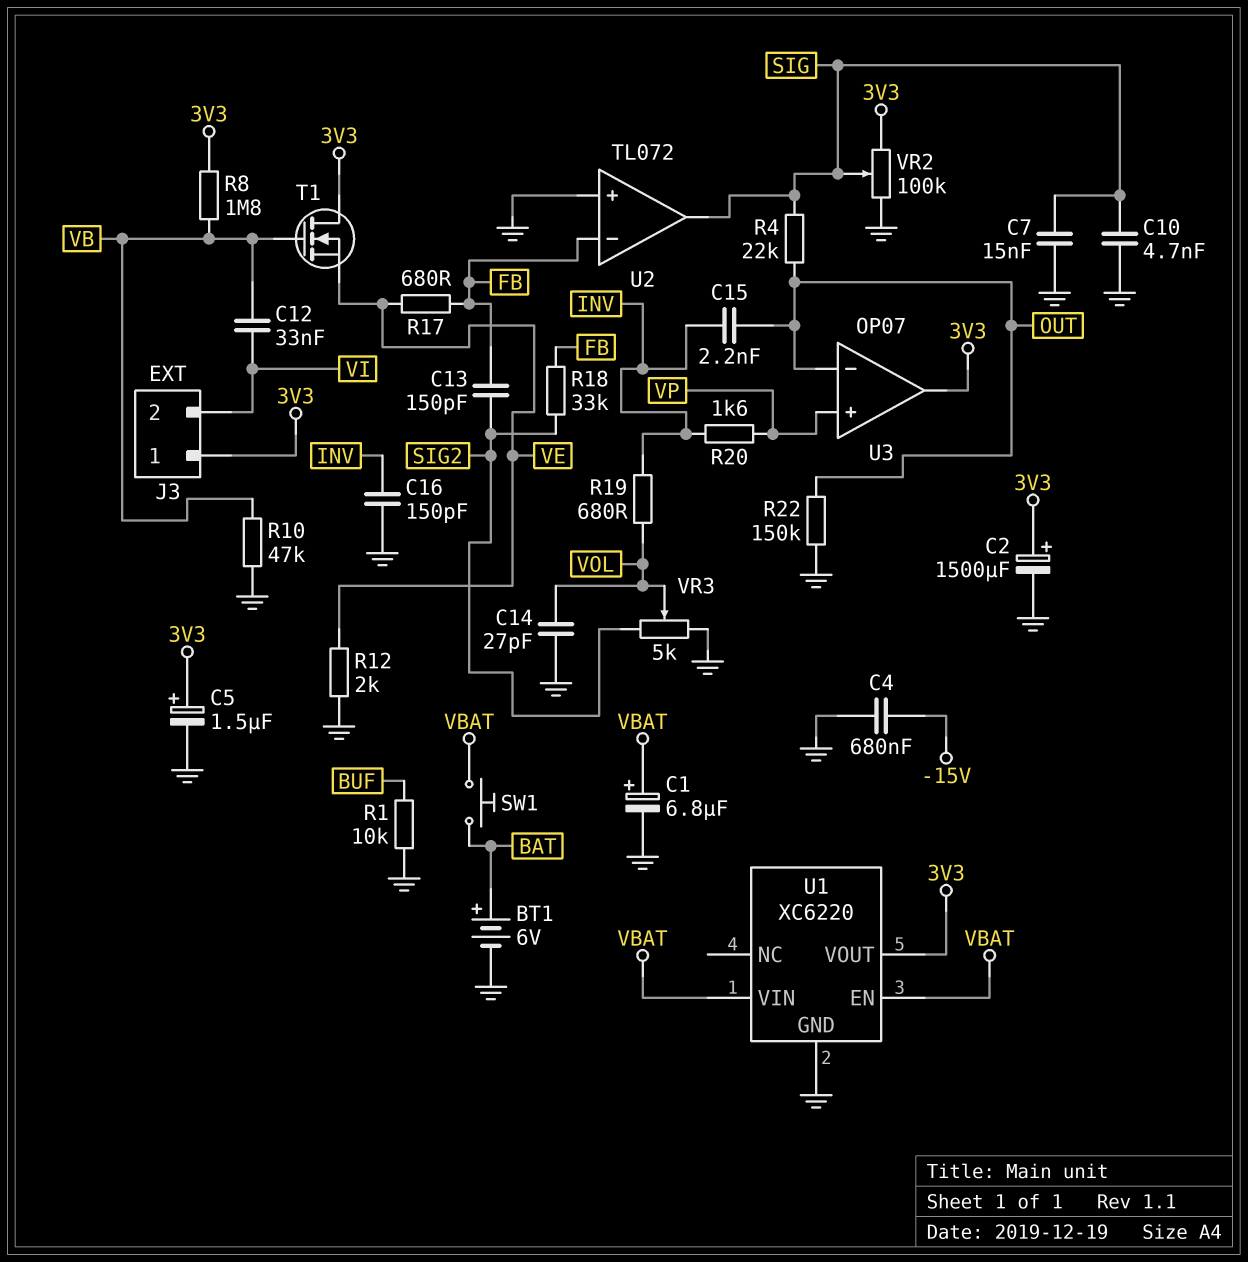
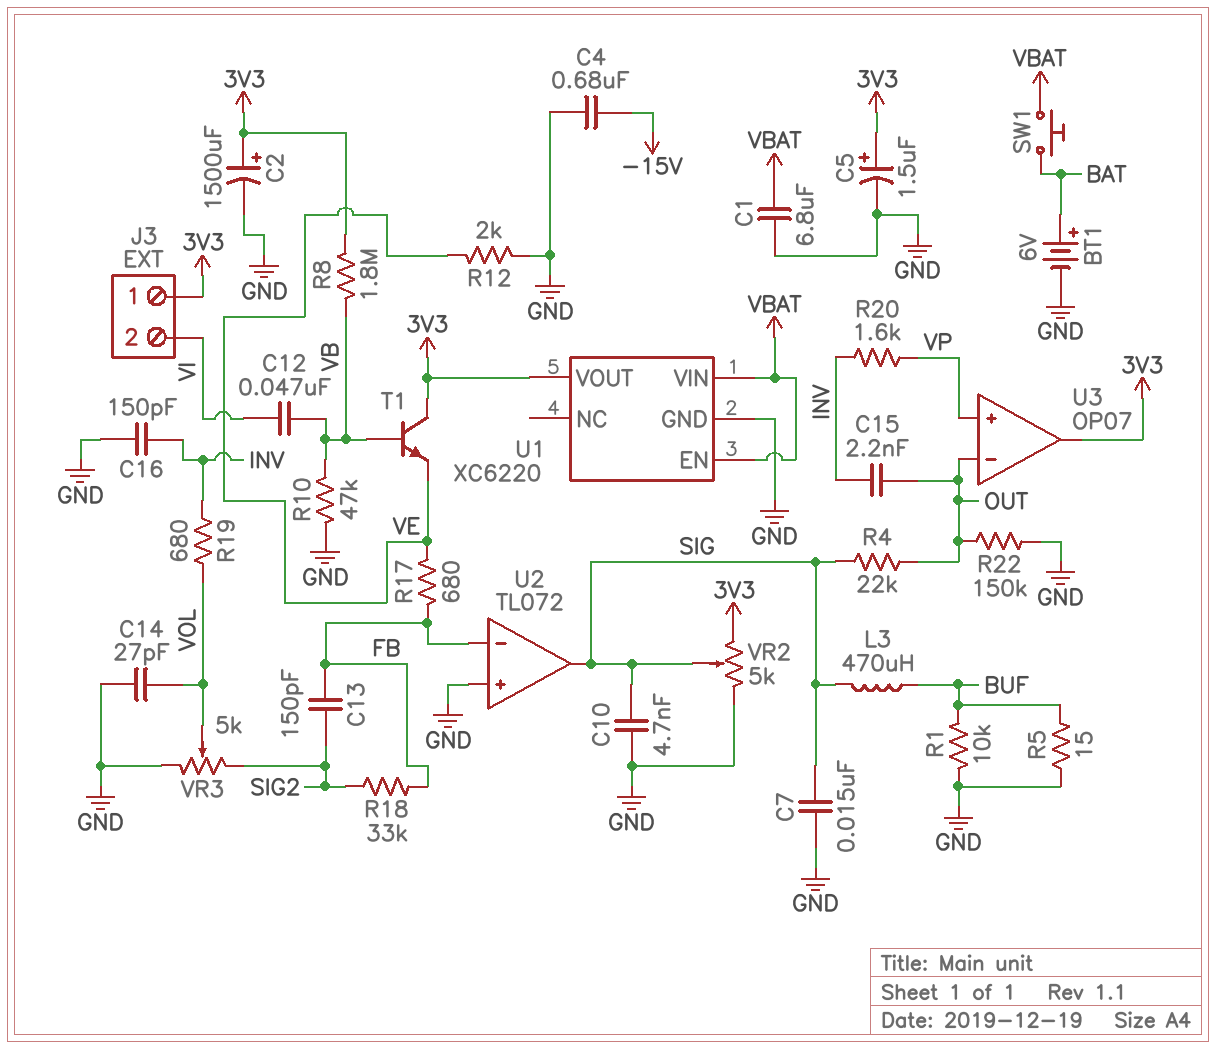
C1: 6.8uF (plus VBAT, minus GND) -> 6.8uF (GND, VBAT)
C12: 33nF (VB, VI) -> 47nF (VB, VI)
L3: none -> 470uH (BUF, SIG)
R5: none -> 15 (BUF, GND)
T1: NMOS (G VB, D 3V3, S VE) -> NPN (B VB, C 3V3, E VE)
VR2: 100k (3V3, GND, wiper SIG) -> 5k (3V3, GND, wiper SIG)

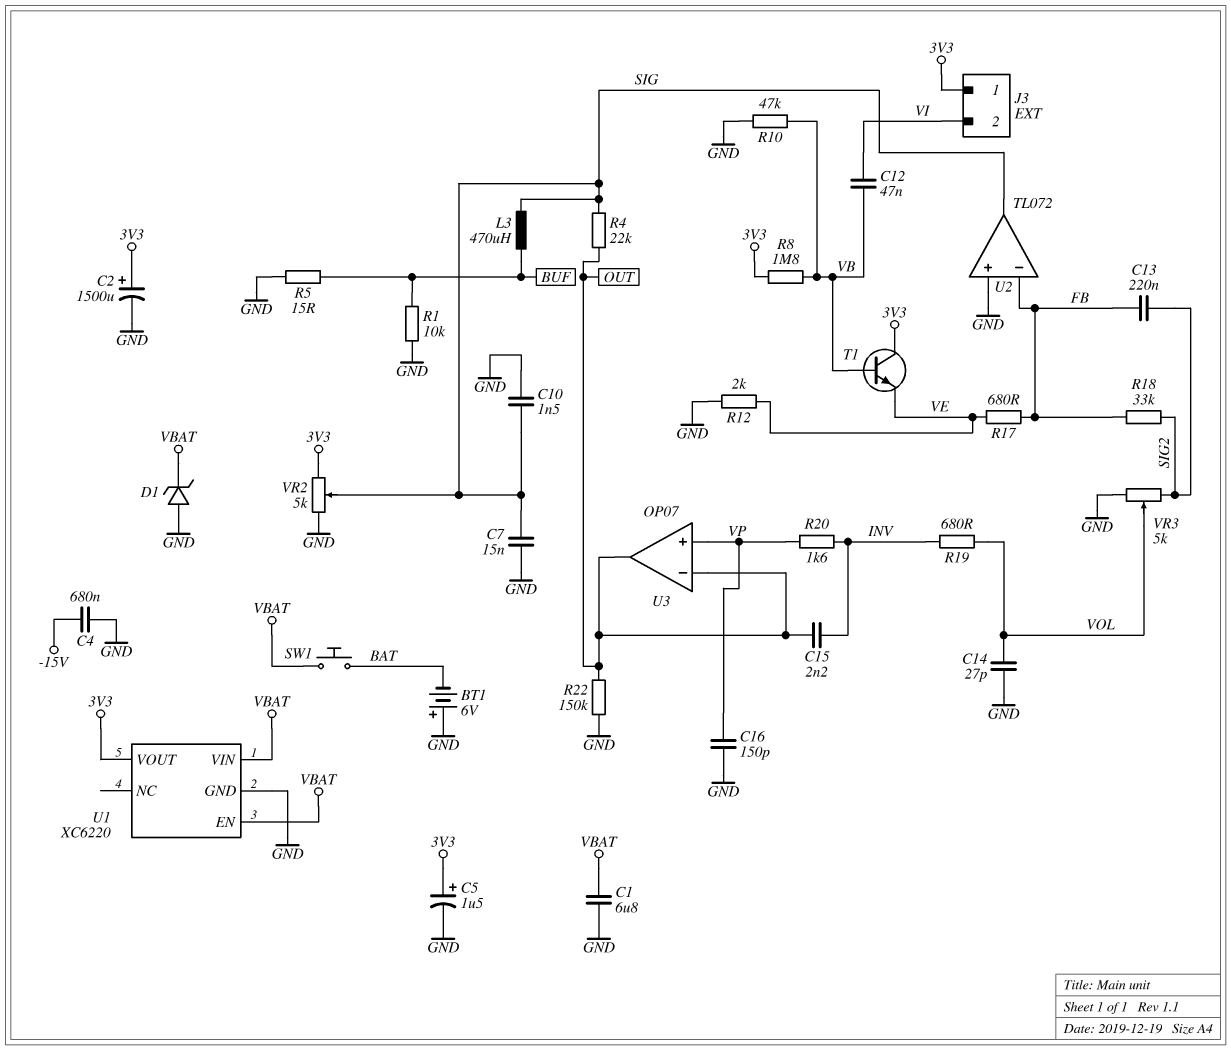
BT1: 6V (plus BAT, minus GND) -> 6V (plus GND, minus BAT)
C10: 4.7nF (GND, SIG) -> 1.5nF (GND, SIG)
C13: 150pF (FB, SIG2) -> 220nF (FB, SIG2)
C16: 150pF (GND, INV) -> 150pF (GND, VP)
D1: none -> zener (A GND, K VBAT)
U3 pin out: 3V3 -> OUT

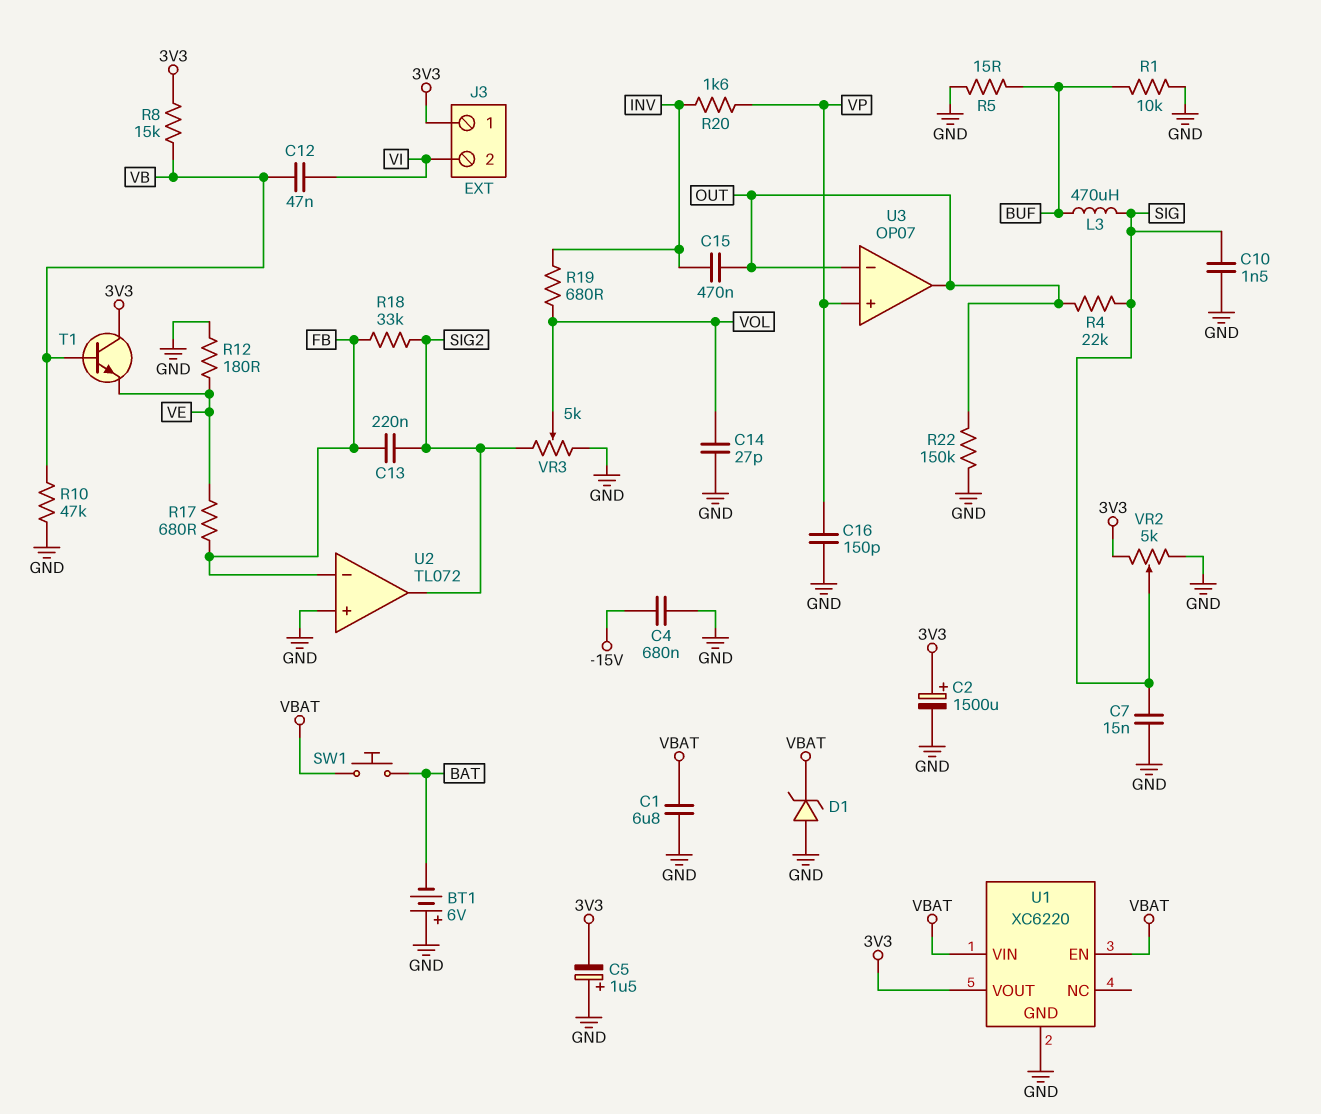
C5: 1.5uF (plus 3V3, minus GND) -> 1.5uF (plus GND, minus 3V3)
C15: 2.2nF (INV, OUT) -> 470nF (INV, OUT)
R8: 1.8M (3V3, VB) -> 15k (3V3, VB)
R12: 2k (GND, VE) -> 180 (GND, VE)
U2 pin out: SIG -> SIG2

